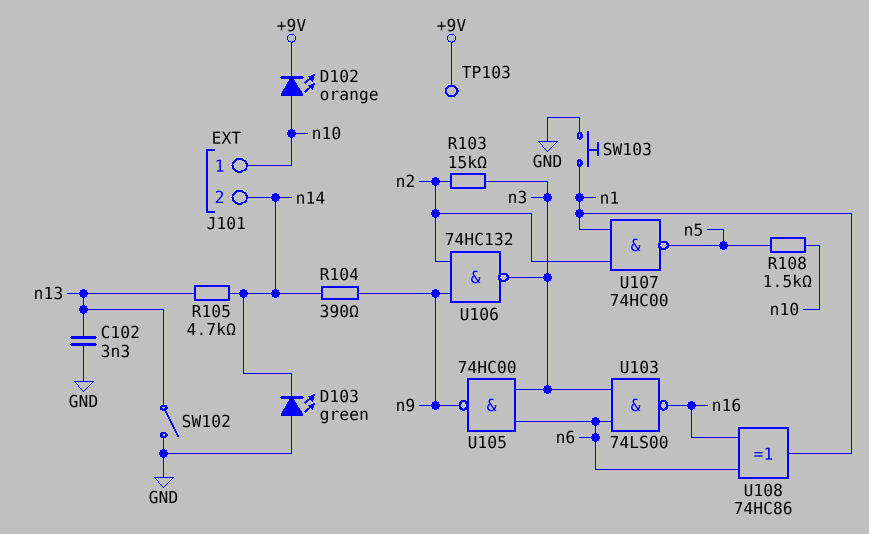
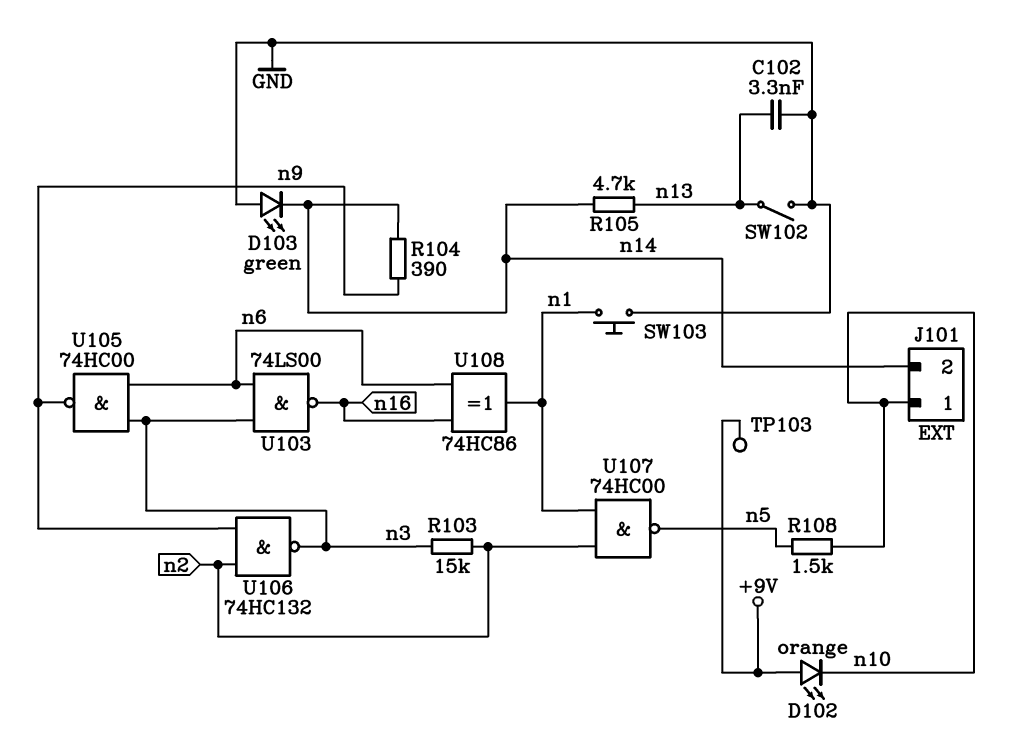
D102: LED orange (A n10, K +9V) -> LED orange (A +9V, K n10)

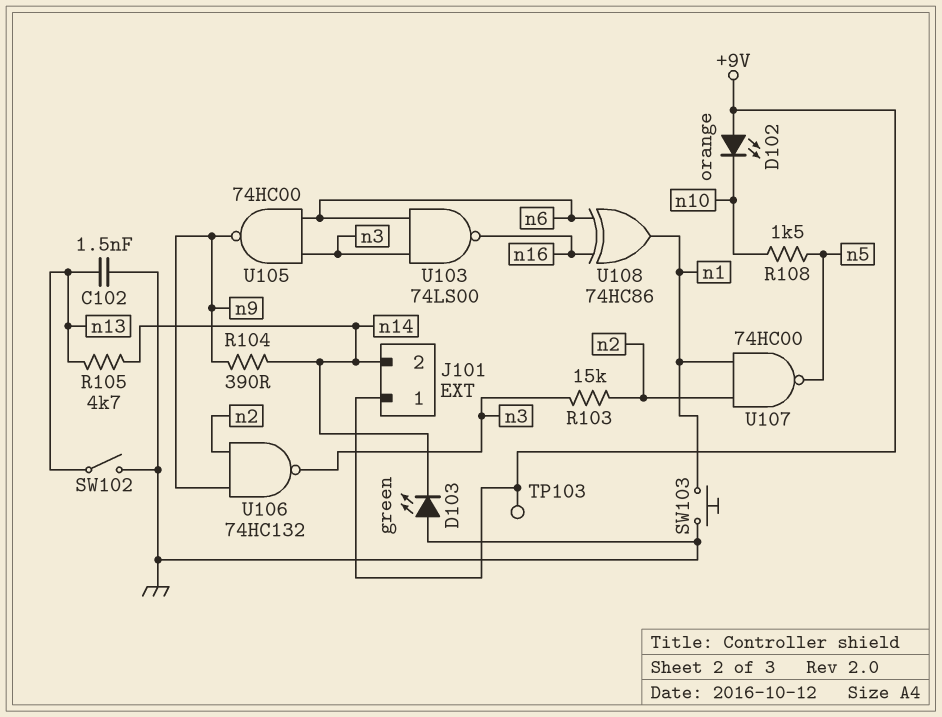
C102: 3.3nF (GND, n13) -> 1.5nF (GND, n13)
J101 pin 1: n10 -> +9V

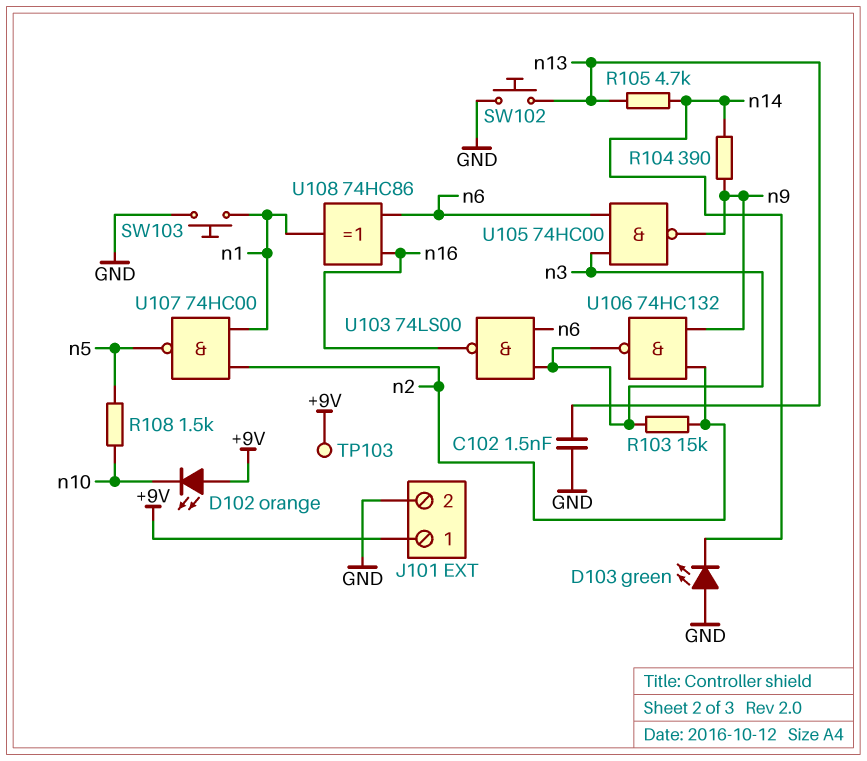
J101 pin 2: n14 -> GND
SW102: switch (GND, n13) -> button (GND, n13)

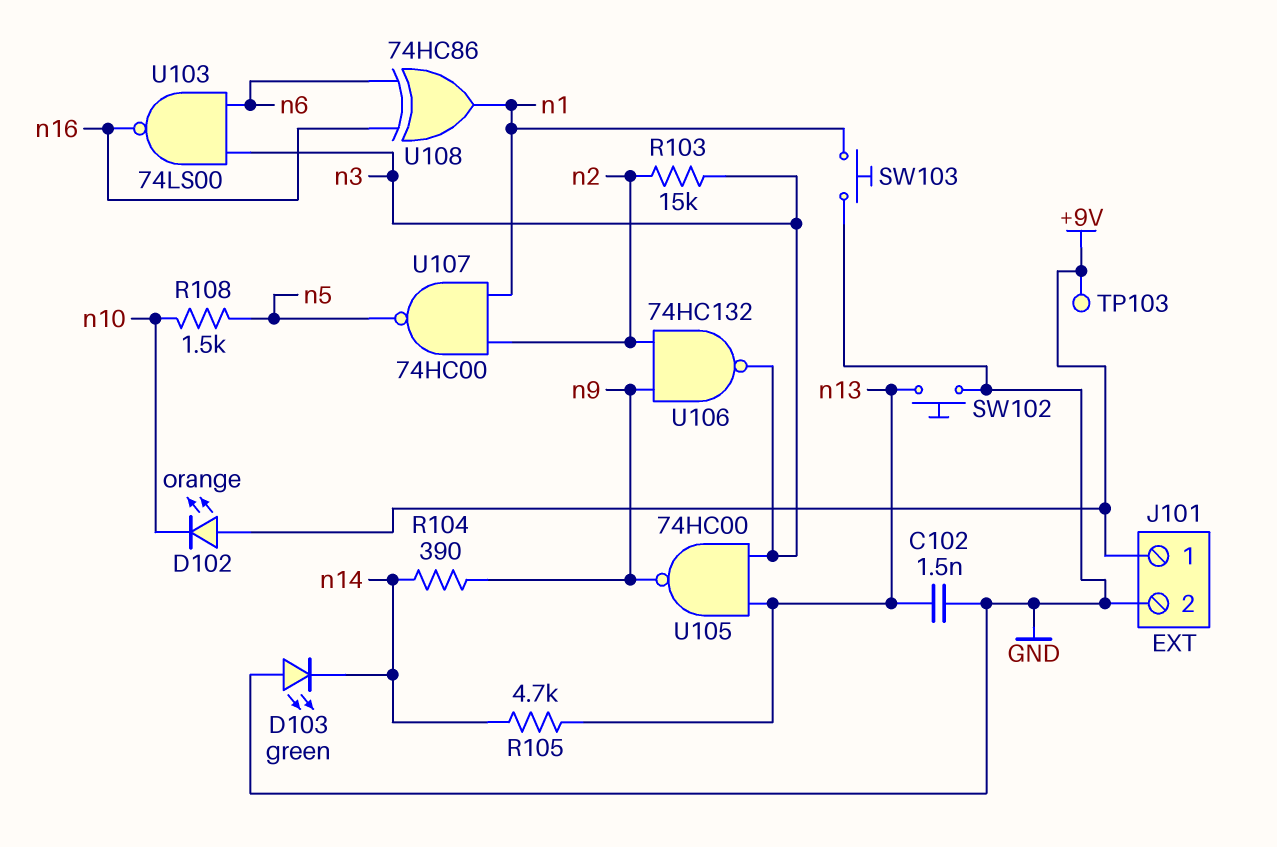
U105: NAND 74HC00 (in n3, in n6, out n9) -> NAND 74HC00 (in n3, in n13, out n9)

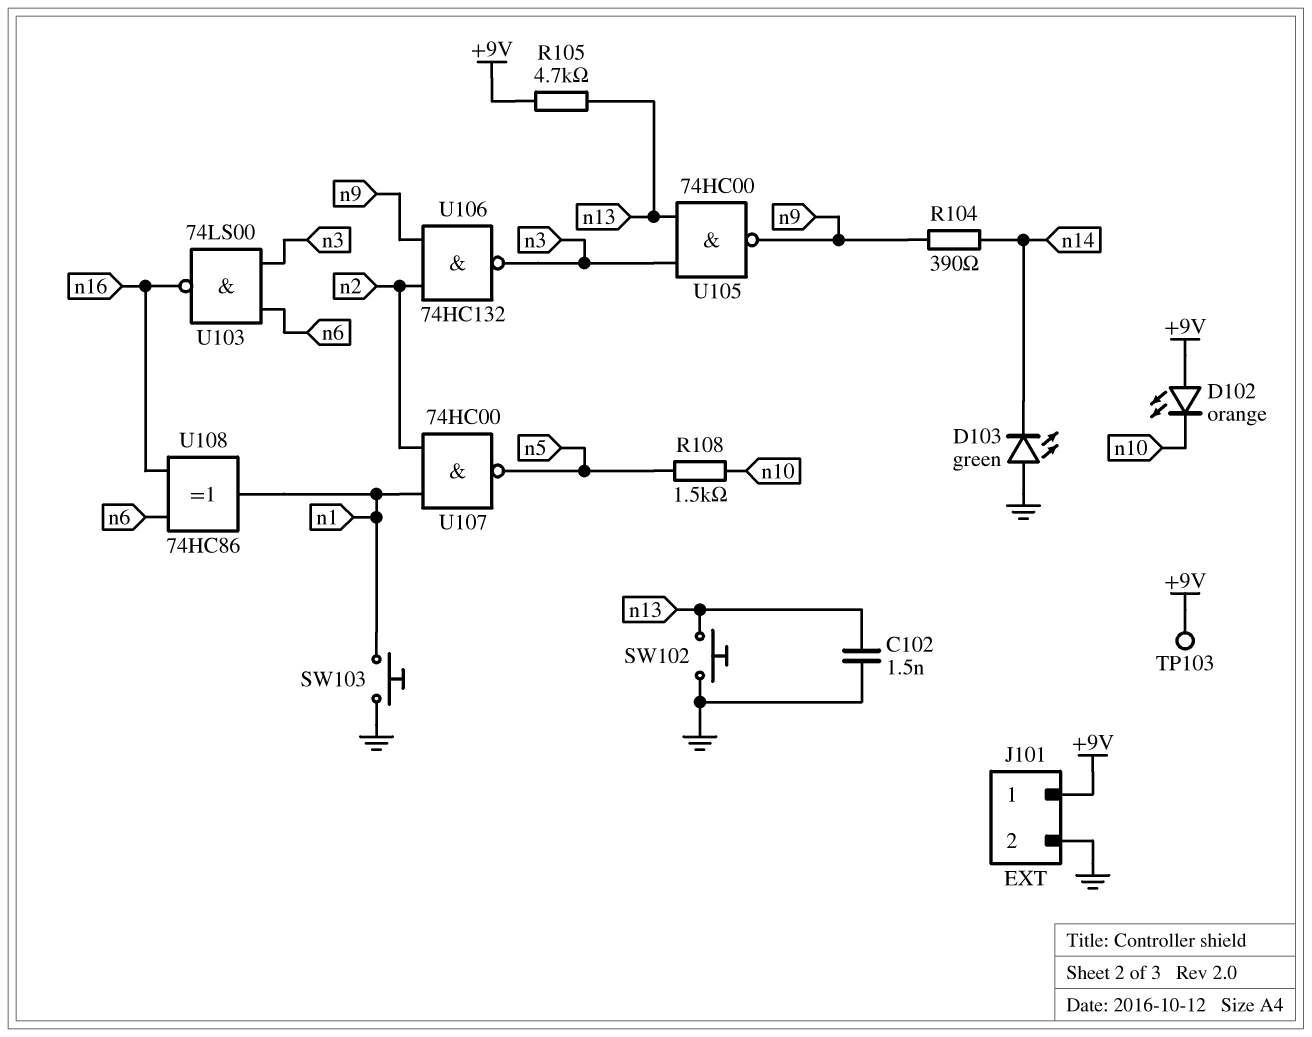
R103: 15k (n2, n3) -> none
R105: 4.7k (n13, n14) -> 4.7k (+9V, n13)

